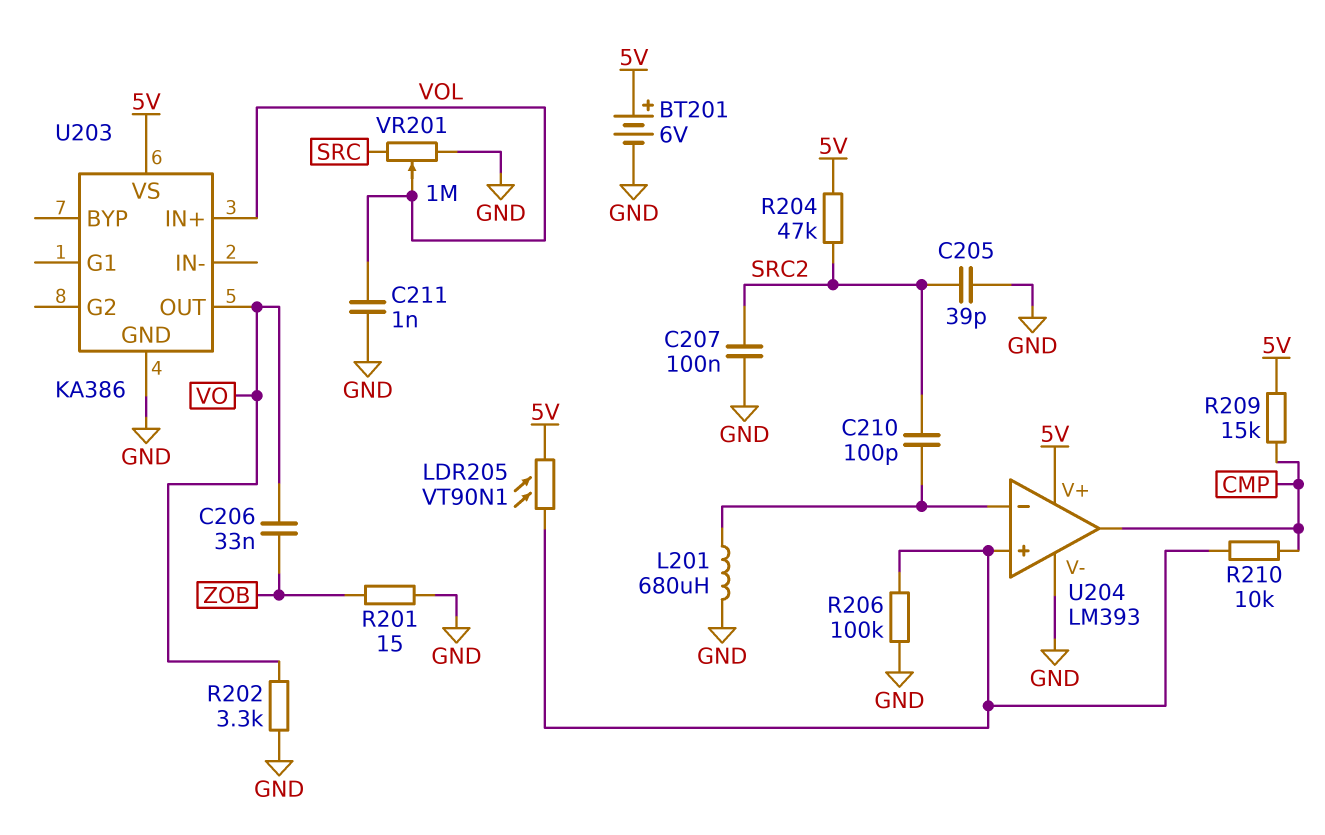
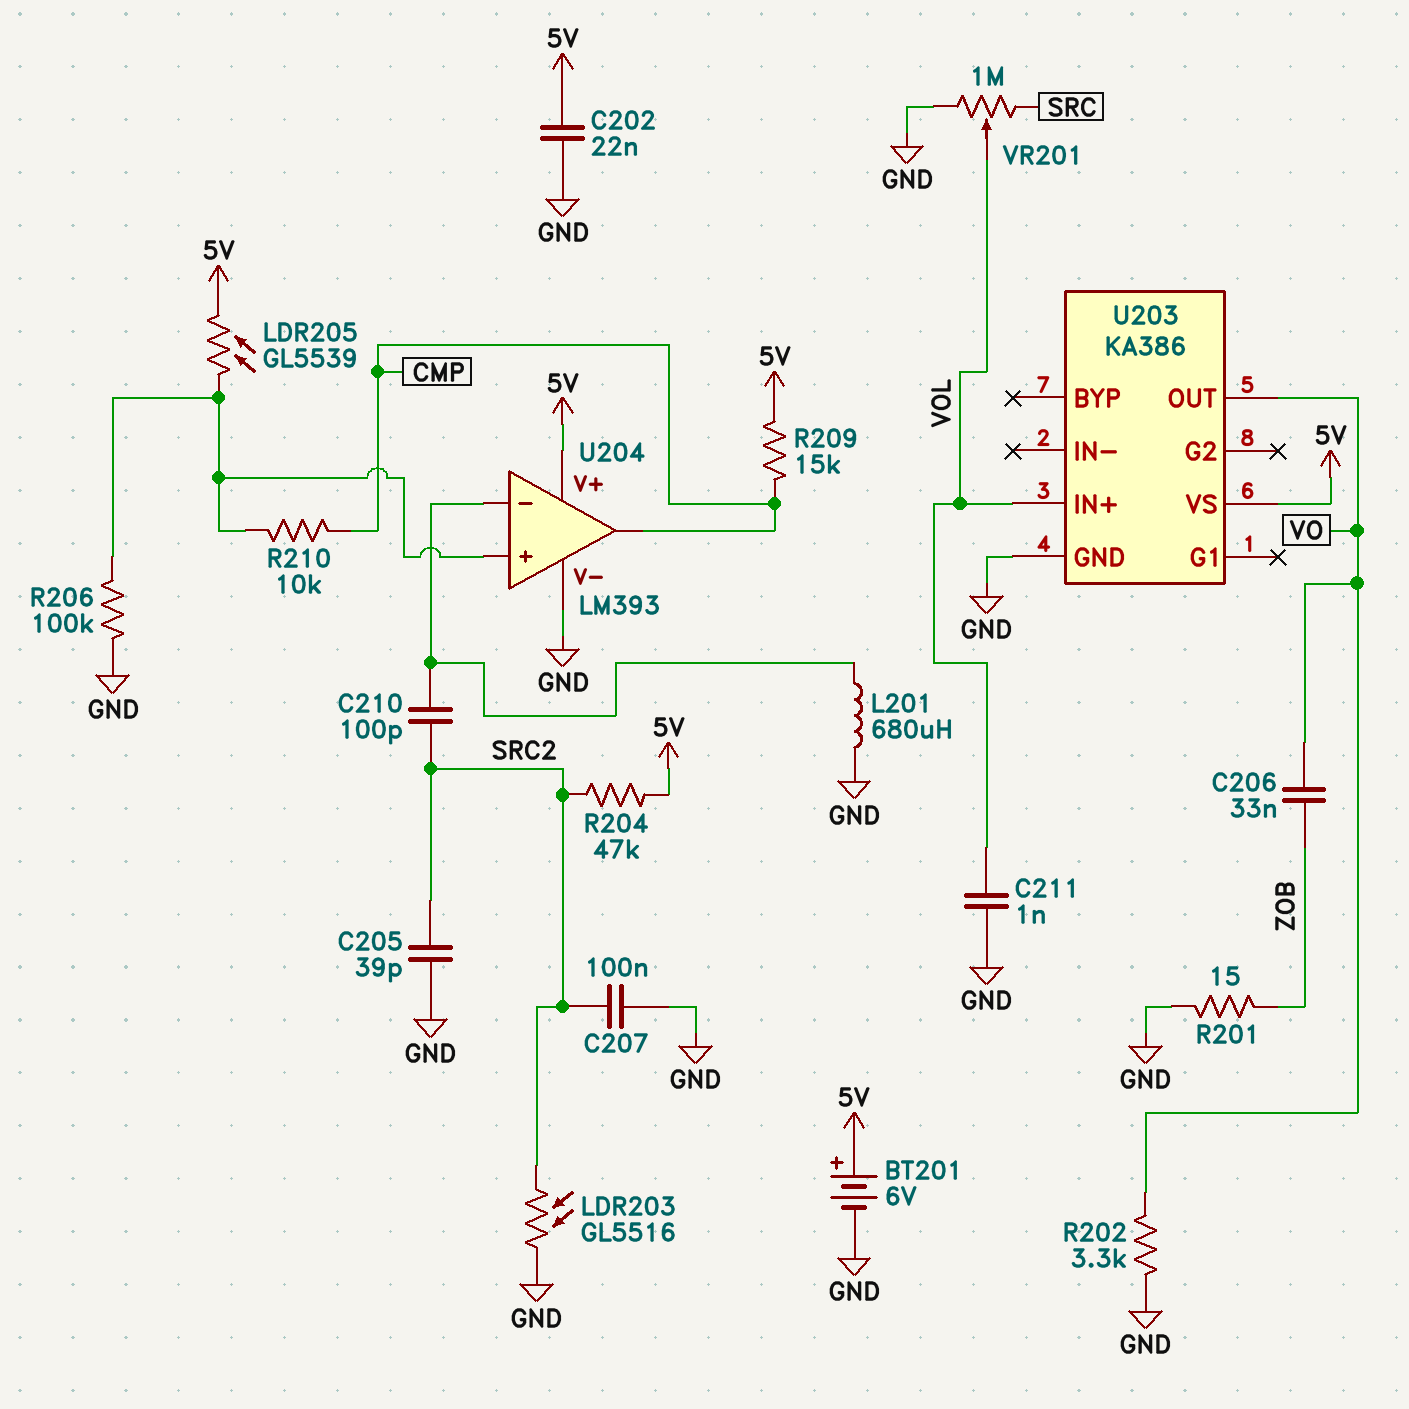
C202: none -> 22nF (5V, GND)
LDR203: none -> GL5516 (GND, SRC2)
LDR205: VT90N1 (5V, U204/in+) -> GL5539 (5V, U204/in+)

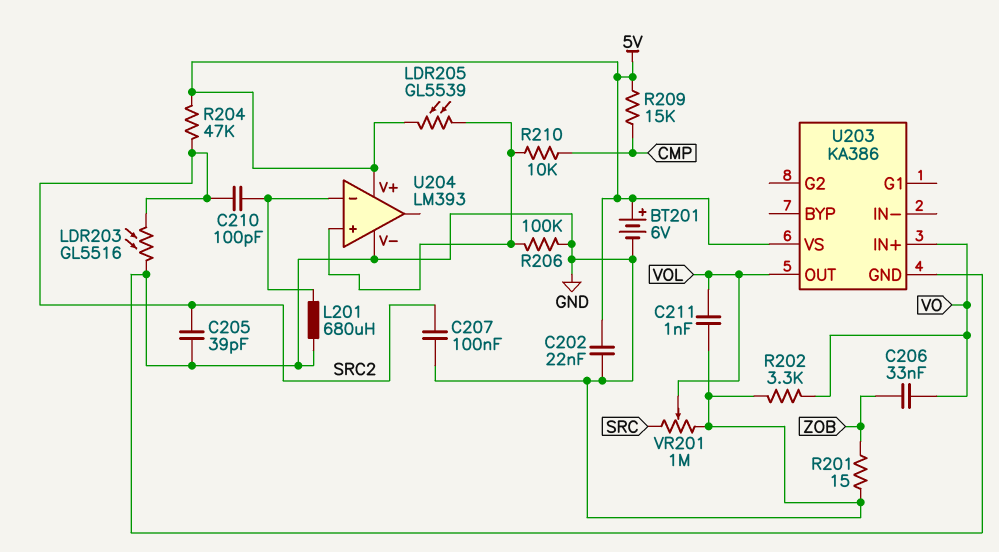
U203 pin IN+: VOL -> VO
U203 pin OUT: VO -> VOL
U204 pin out: CMP -> none

